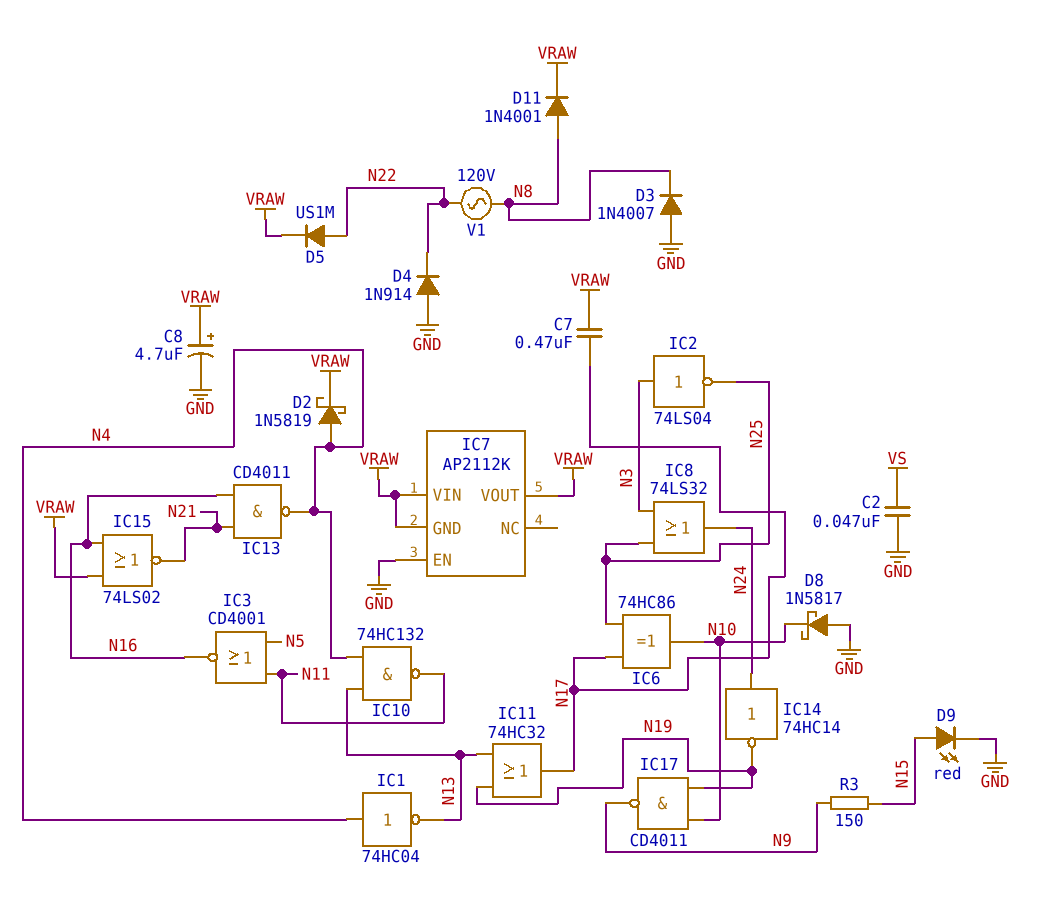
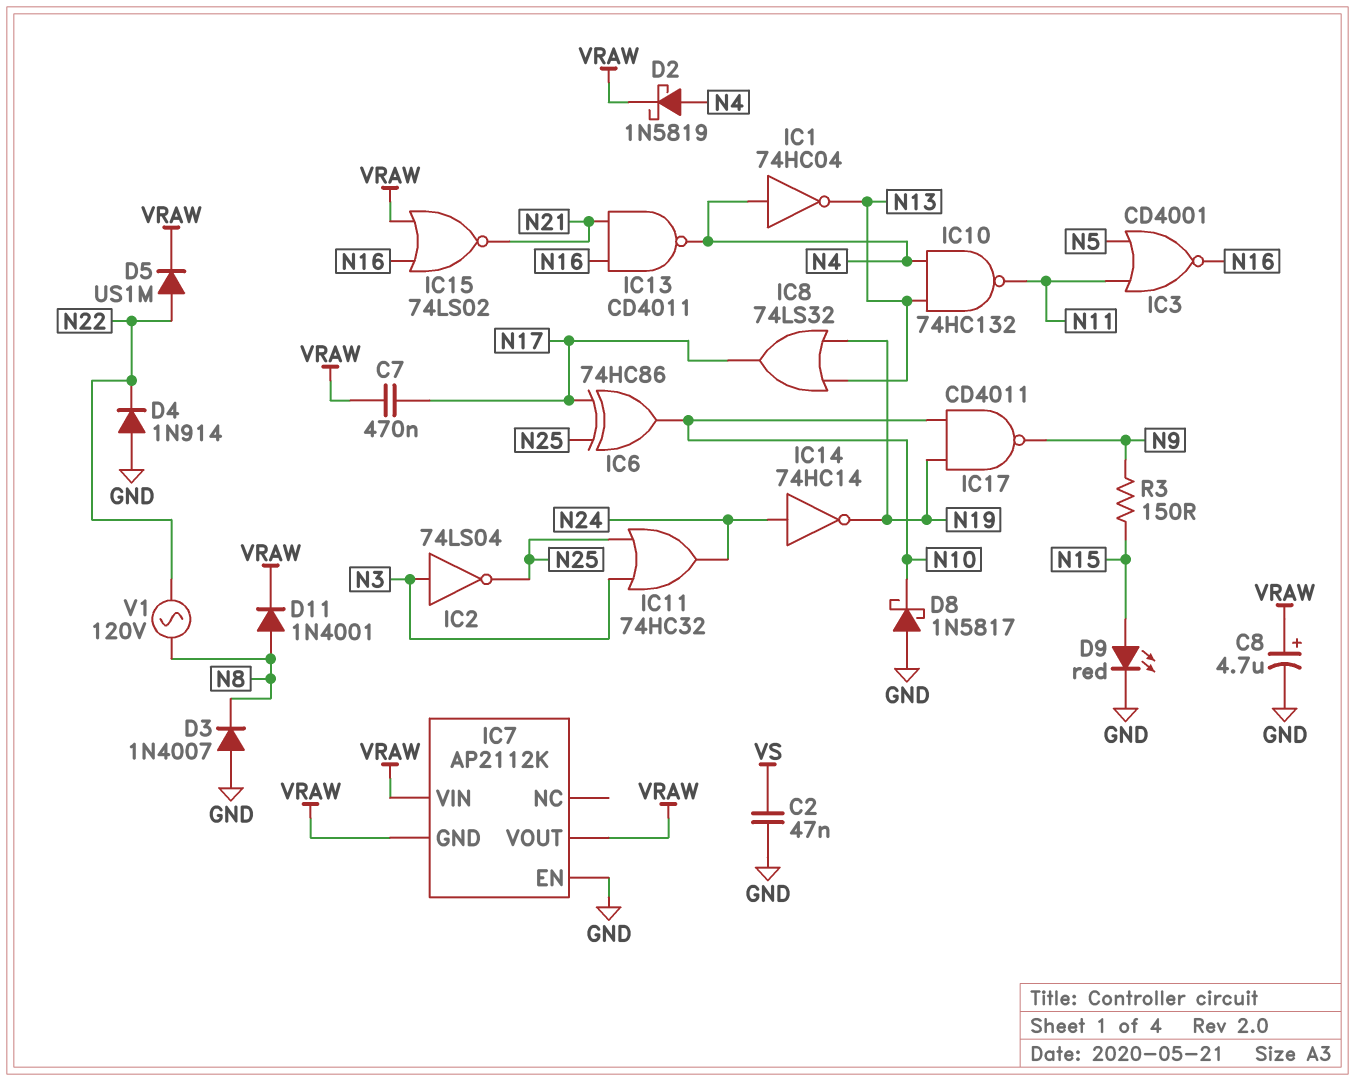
IC8: OR 74LS32 (in N3, in N25, out N24) -> OR 74LS32 (in N13, in N19, out N17)
IC11: OR 74HC32 (in N13, in N19, out N17) -> OR 74HC32 (in N3, in N25, out N24)

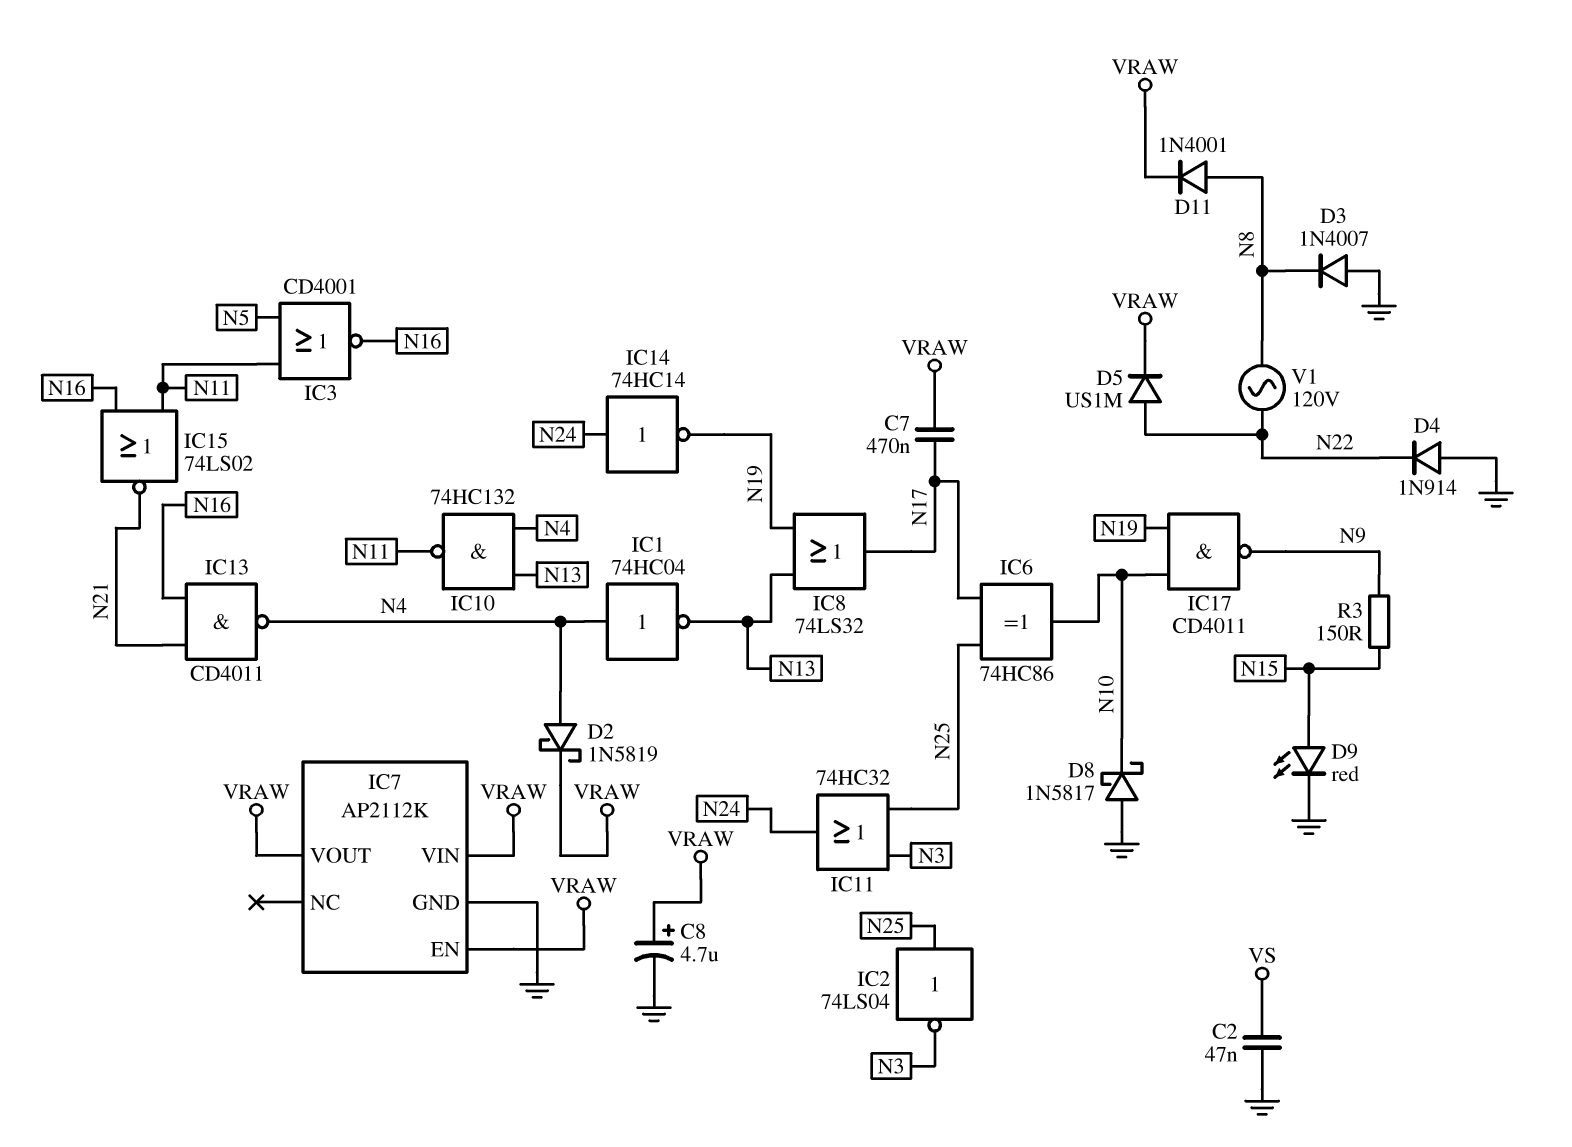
IC2: NOT 74LS04 (in N3, out N25) -> NOT 74LS04 (in N25, out N3)
IC7 pin EN: GND -> VRAW
IC7 pin GND: VRAW -> GND
IC15: NOR 74LS02 (in N16, in VRAW, out N21) -> NOR 74LS02 (in N11, in N16, out N21)

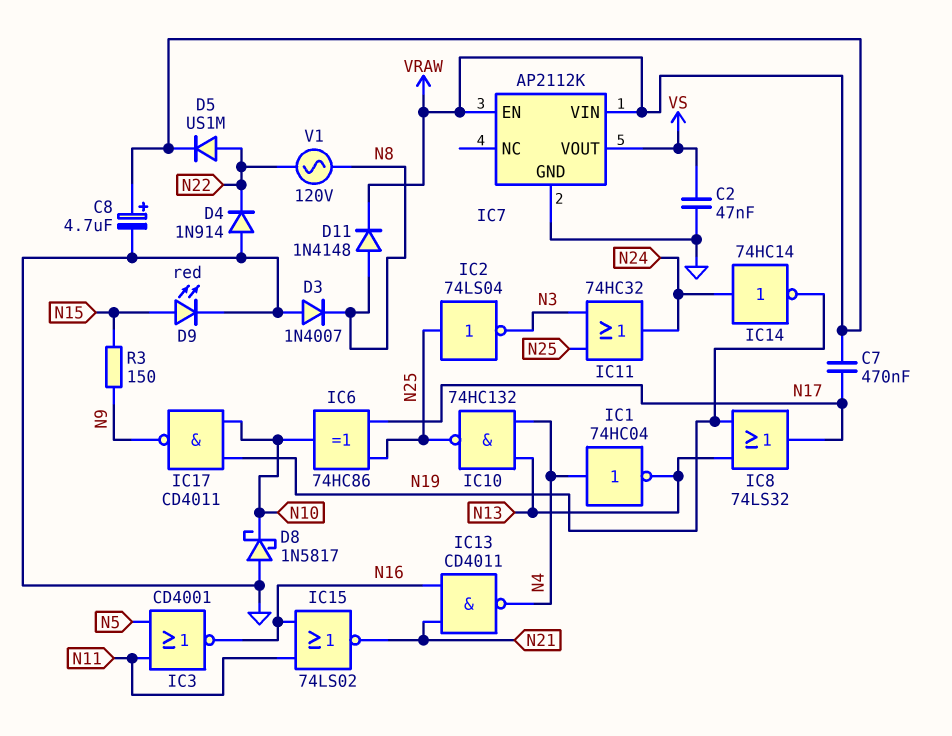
D2: schottky 1N5819 (A N4, K VRAW) -> none
D11: diode 1N4001 (A N8, K VRAW) -> diode 1N4148 (A N8, K VRAW)
IC7 pin VOUT: VRAW -> VS
IC10: NAND 74HC132 (in N4, in N13, out N11) -> NAND 74HC132 (in N4, in N13, out N25)

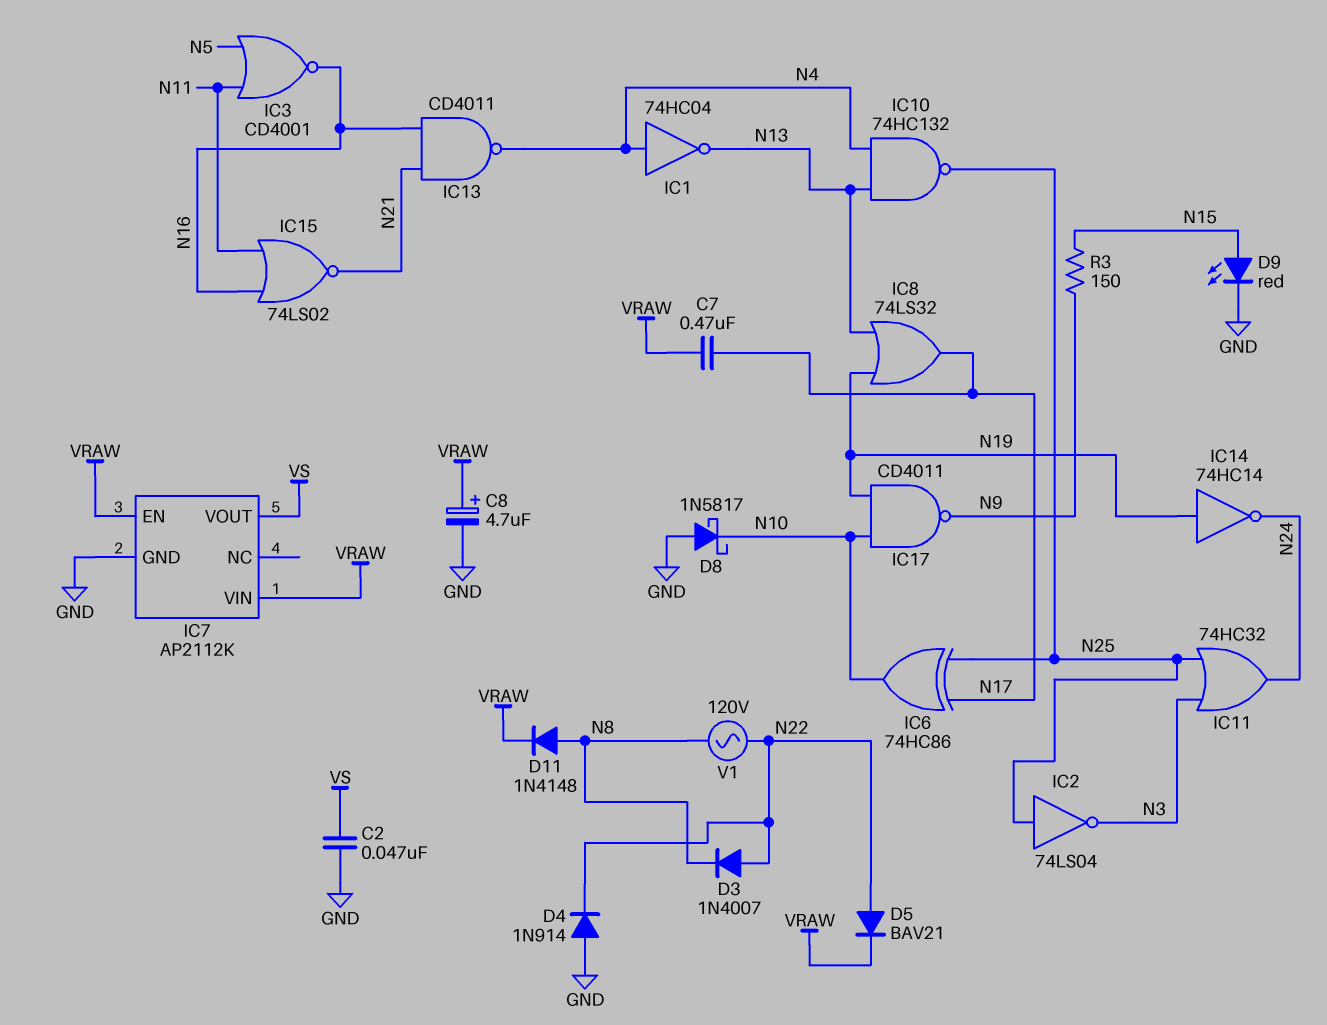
D3: diode 1N4007 (A GND, K N8) -> diode 1N4007 (A N22, K N8)
D5: diode US1M (A N22, K VRAW) -> diode BAV21 (A N22, K VRAW)
IC14: NOT 74HC14 (in N24, out N19) -> NOT 74HC14 (in N19, out N24)

